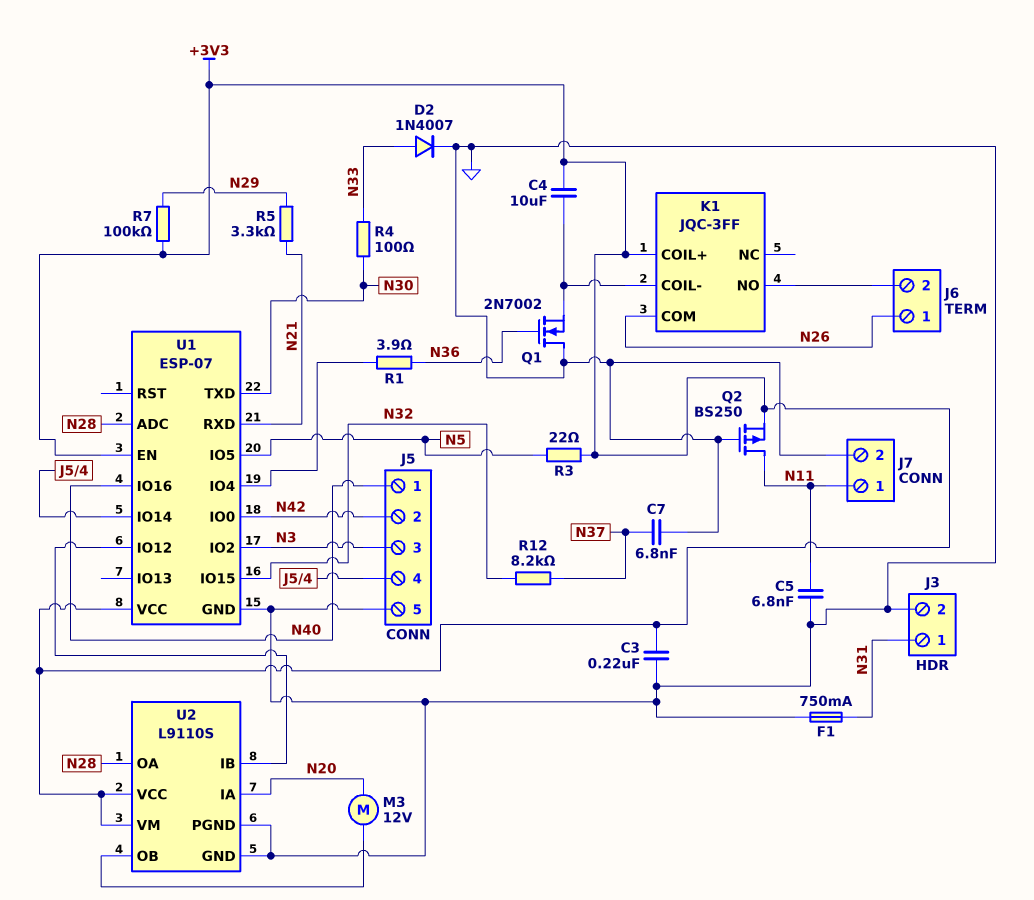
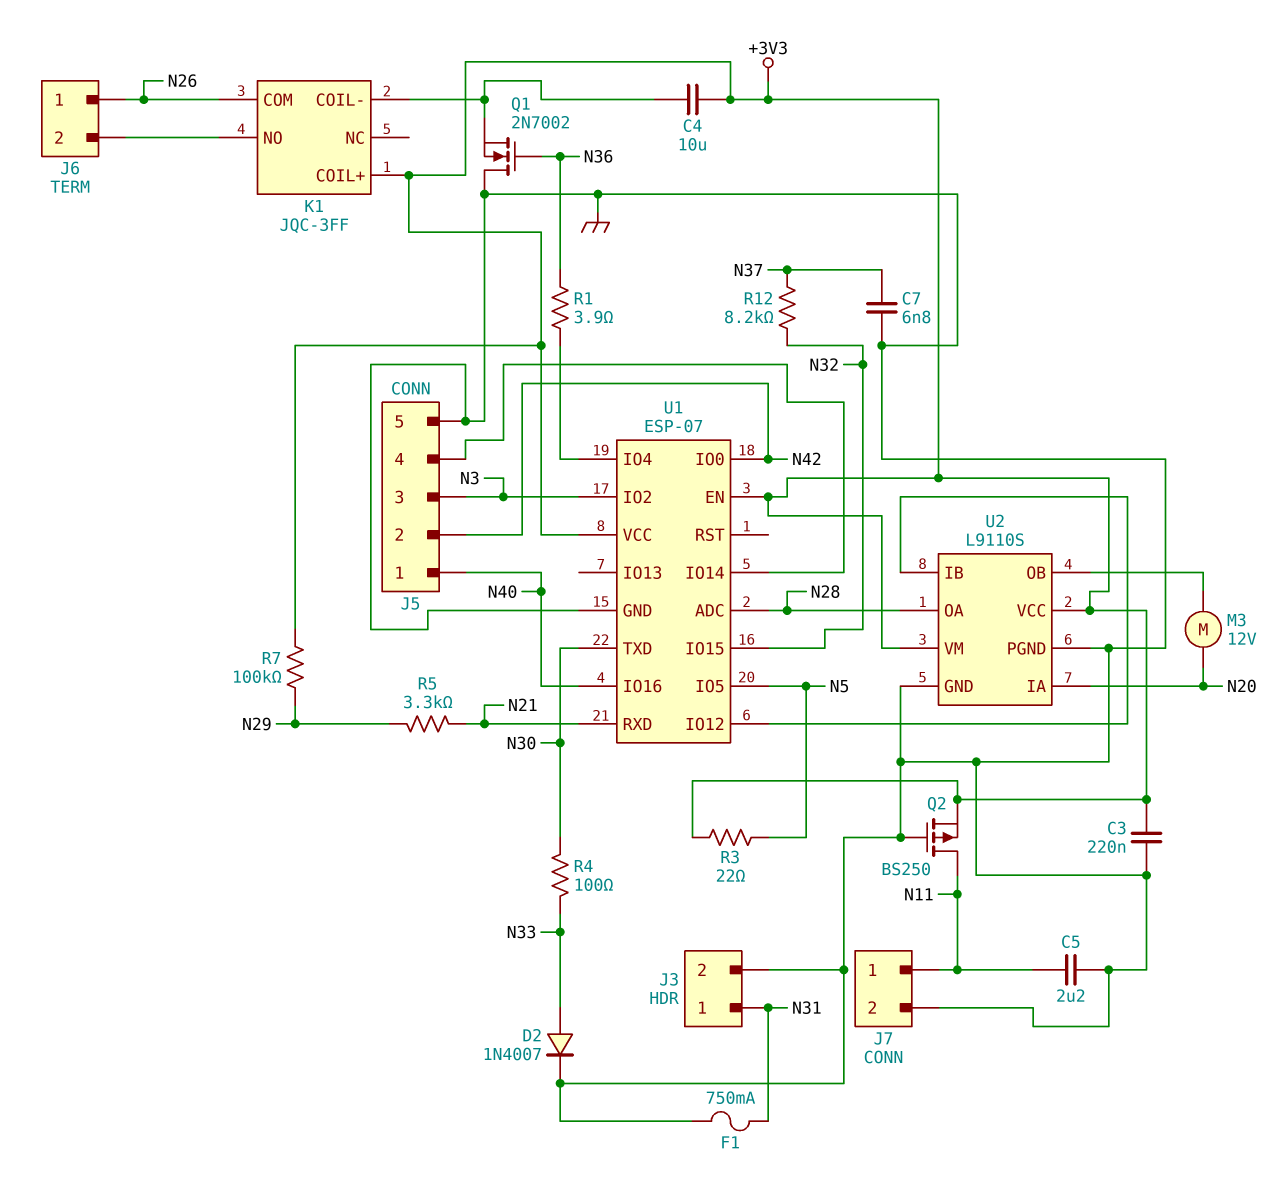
C5: 6.8nF (GND, N11) -> 2.2uF (GND, N11)

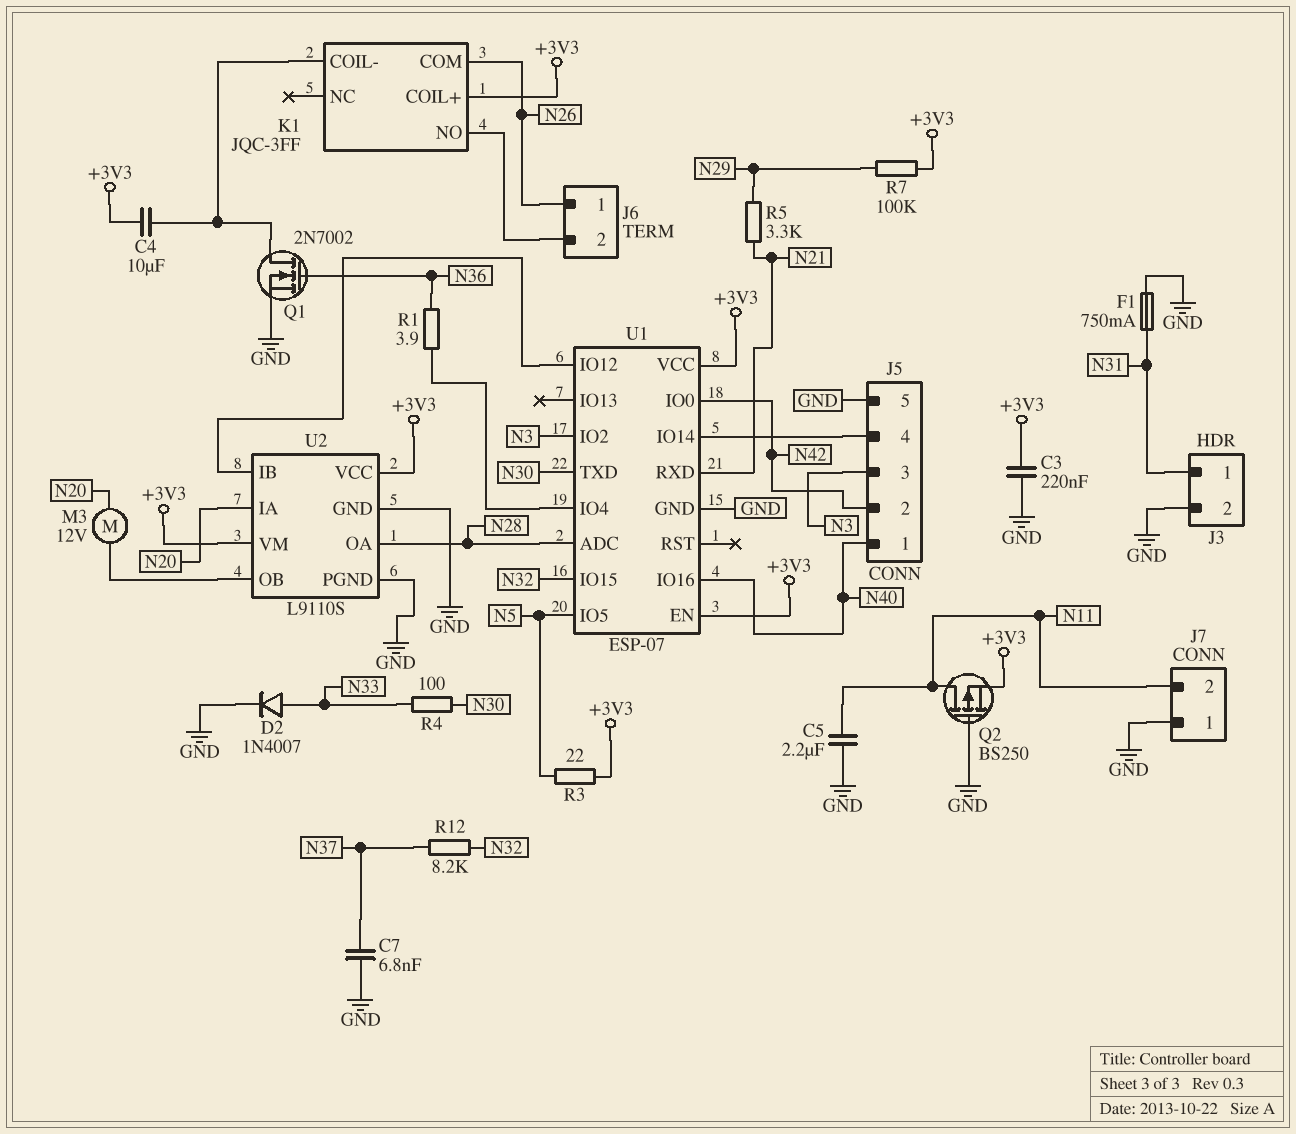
J7 pin 1: N11 -> GND
J7 pin 2: GND -> N11
Q1: NMOS 2N7002 (G N36, D GND, S K1/COIL-) -> NMOS 2N7002 (G N36, D K1/COIL-, S GND)

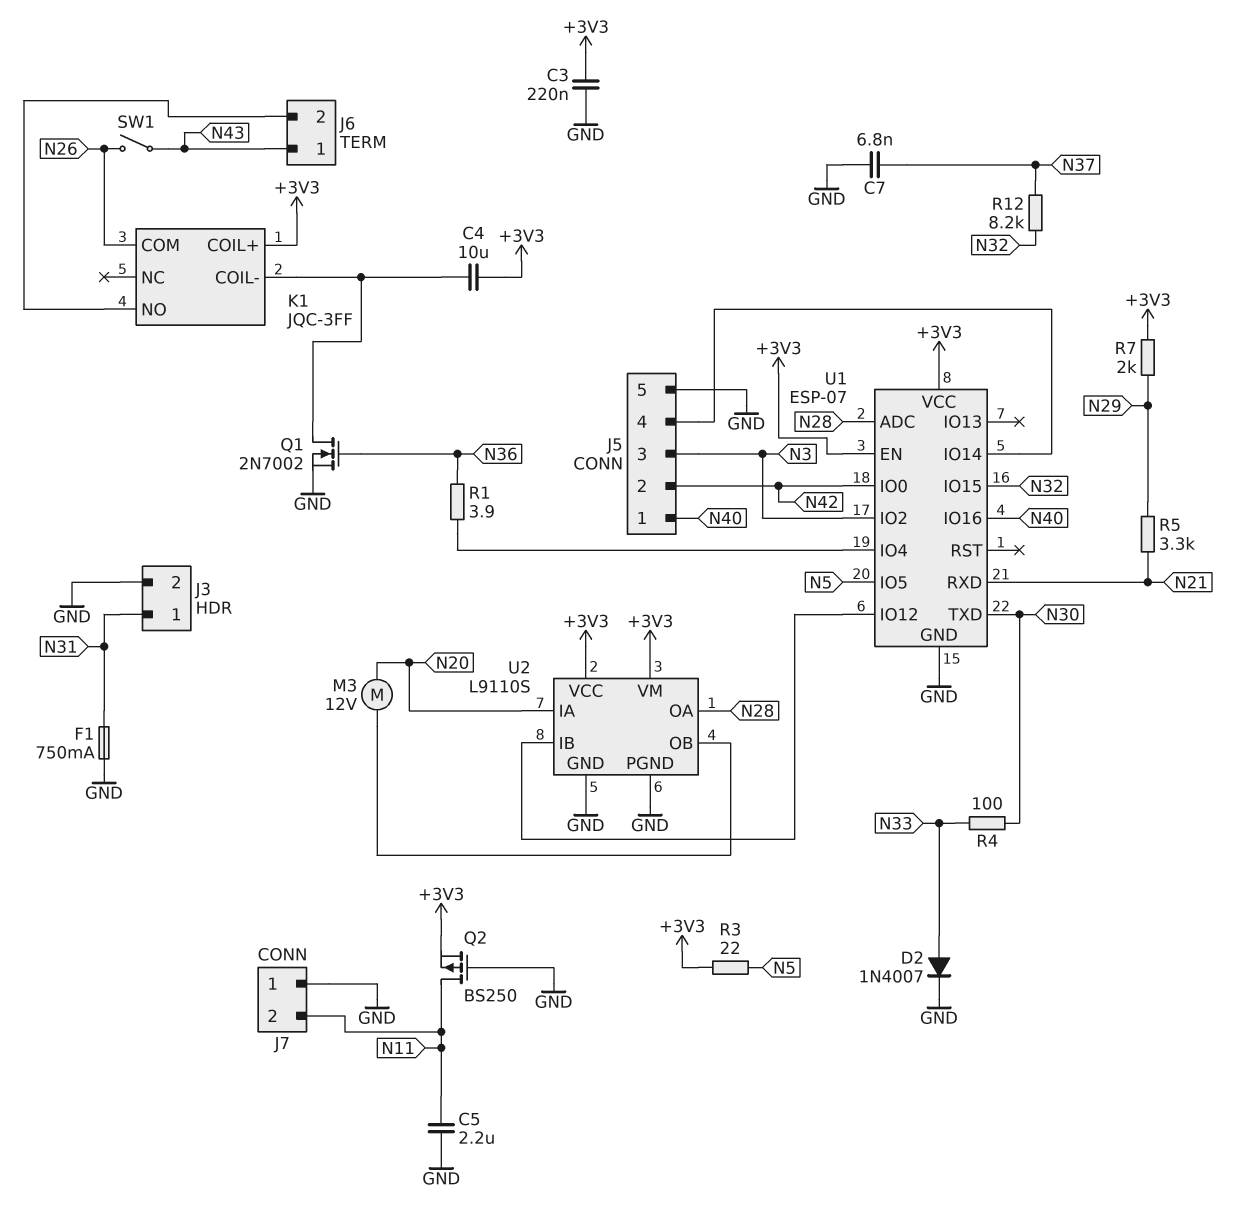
J6 pin 1: N26 -> N43
R7: 100k (+3V3, N29) -> 2k (+3V3, N29)
SW1: none -> switch (N26, N43)

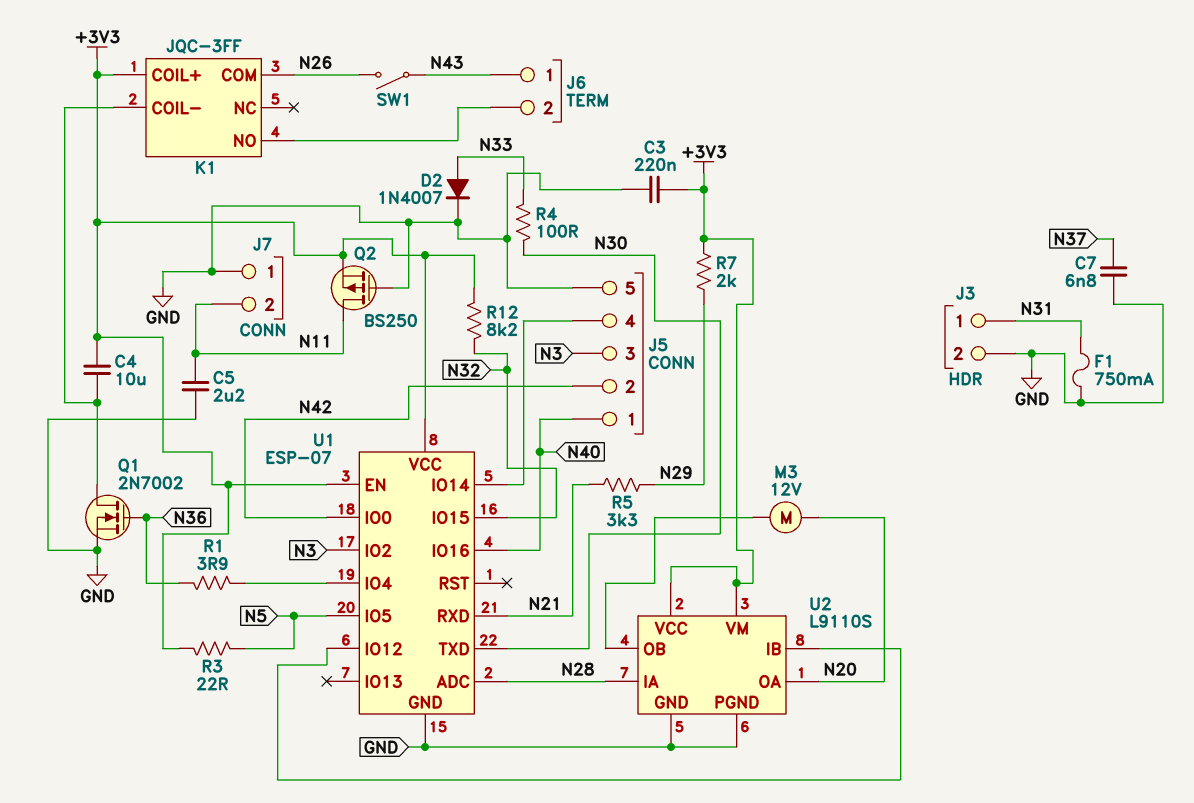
R12: 8.2k (N32, N37) -> 8.2k (+3V3, N32)
U2 pin IA: N20 -> N28
U2 pin OA: N28 -> N20

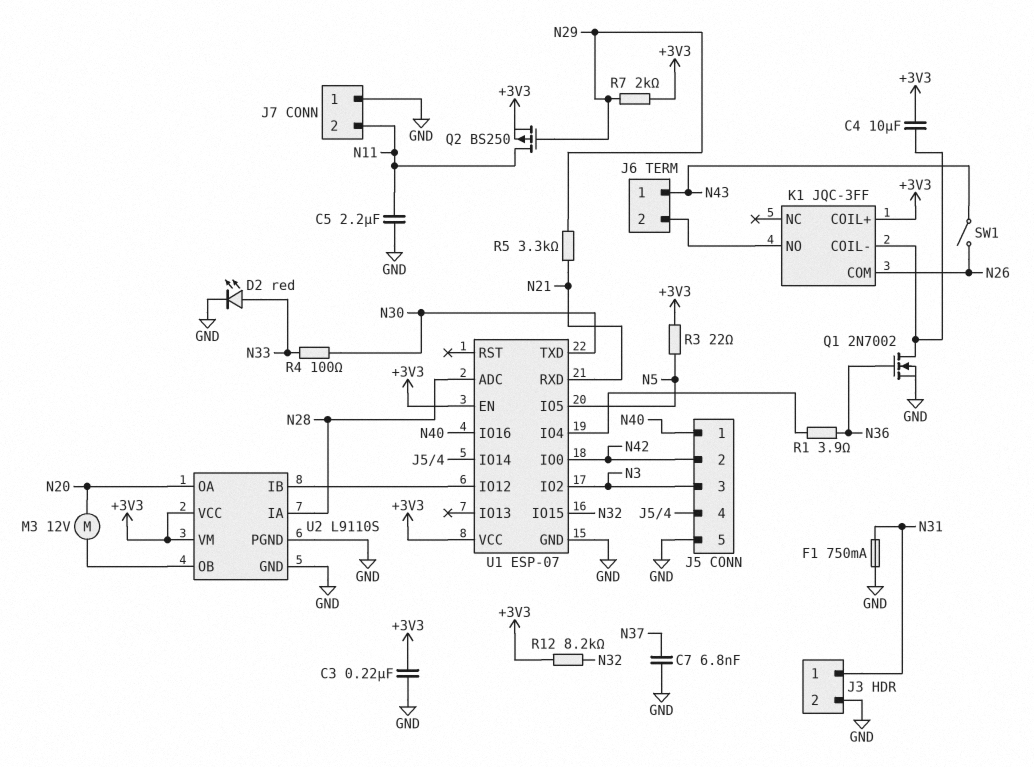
D2: diode 1N4007 (A N33, K GND) -> LED red (A N33, K GND)
Q2: PMOS BS250 (G GND, D N11, S +3V3) -> PMOS BS250 (G N29, D N11, S +3V3)

